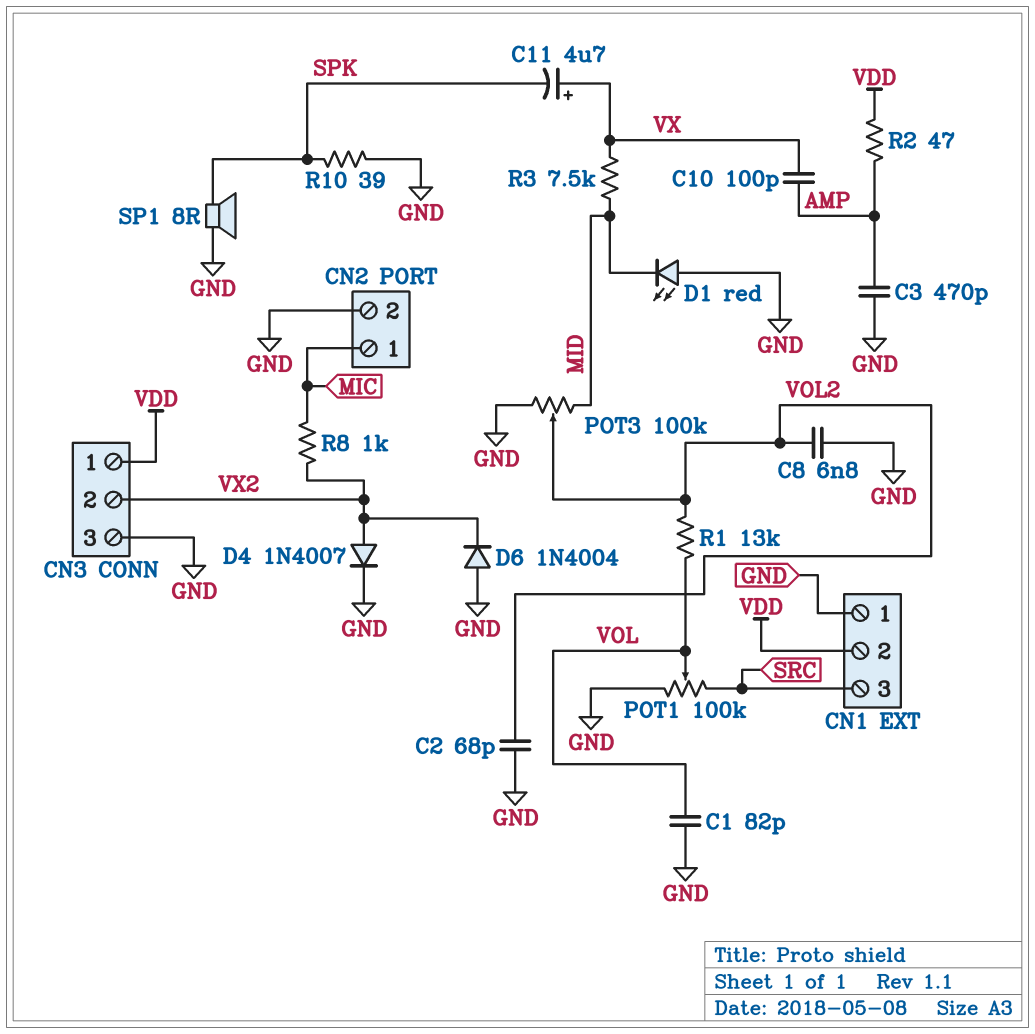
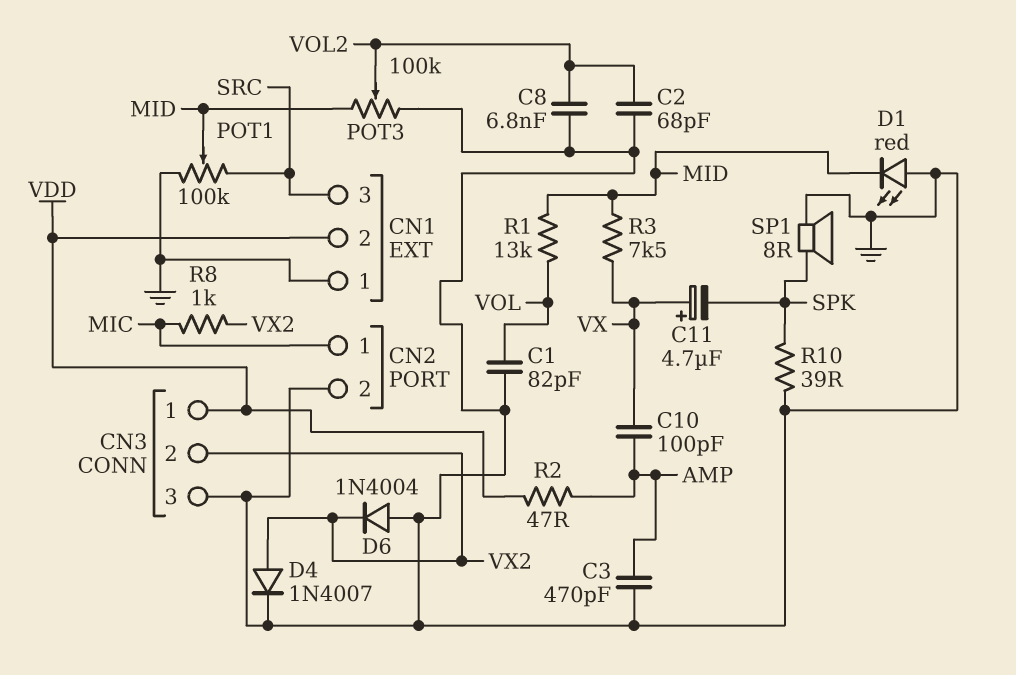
POT1: 100k (GND, SRC, wiper VOL) -> 100k (GND, SRC, wiper MID)
R1: 13k (VOL, VOL2) -> 13k (MID, VOL)

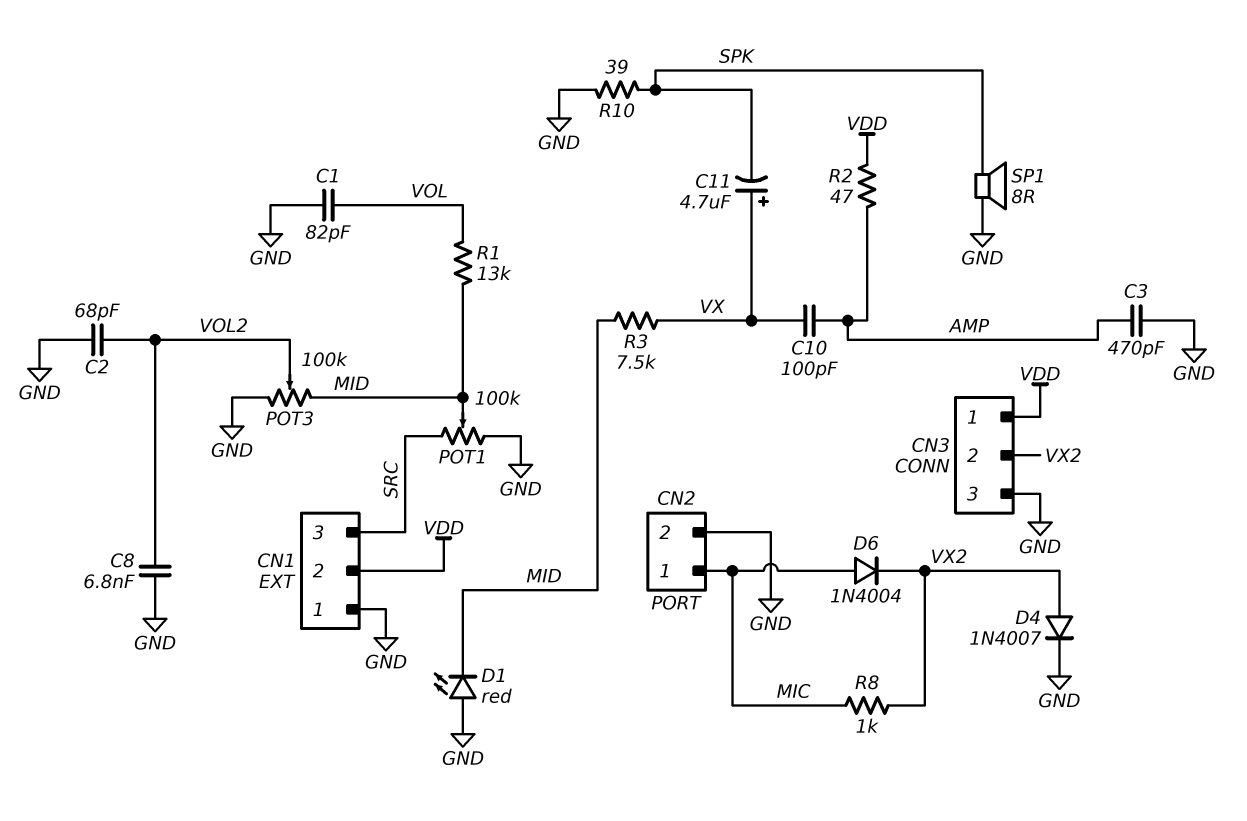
D6: diode 1N4004 (A GND, K VX2) -> diode 1N4004 (A MIC, K VX2)

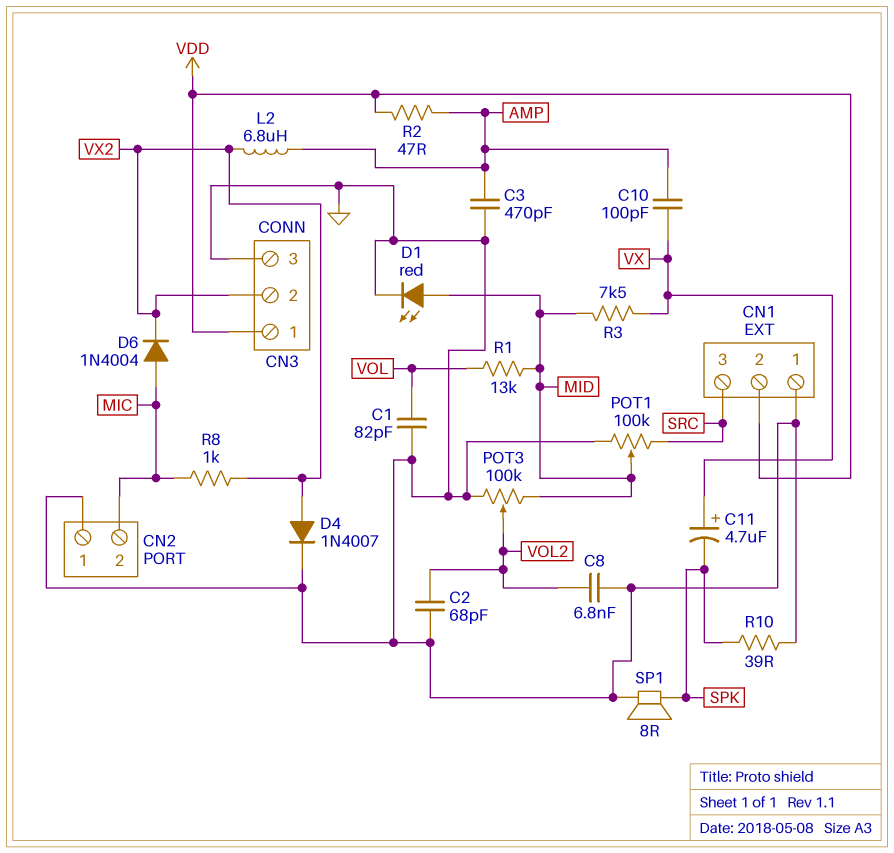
CN2 pin 1: MIC -> GND
CN2 pin 2: GND -> MIC
D1: LED red (A GND, K MID) -> LED red (A MID, K GND)
L2: none -> 6.8uH (AMP, VX2)

